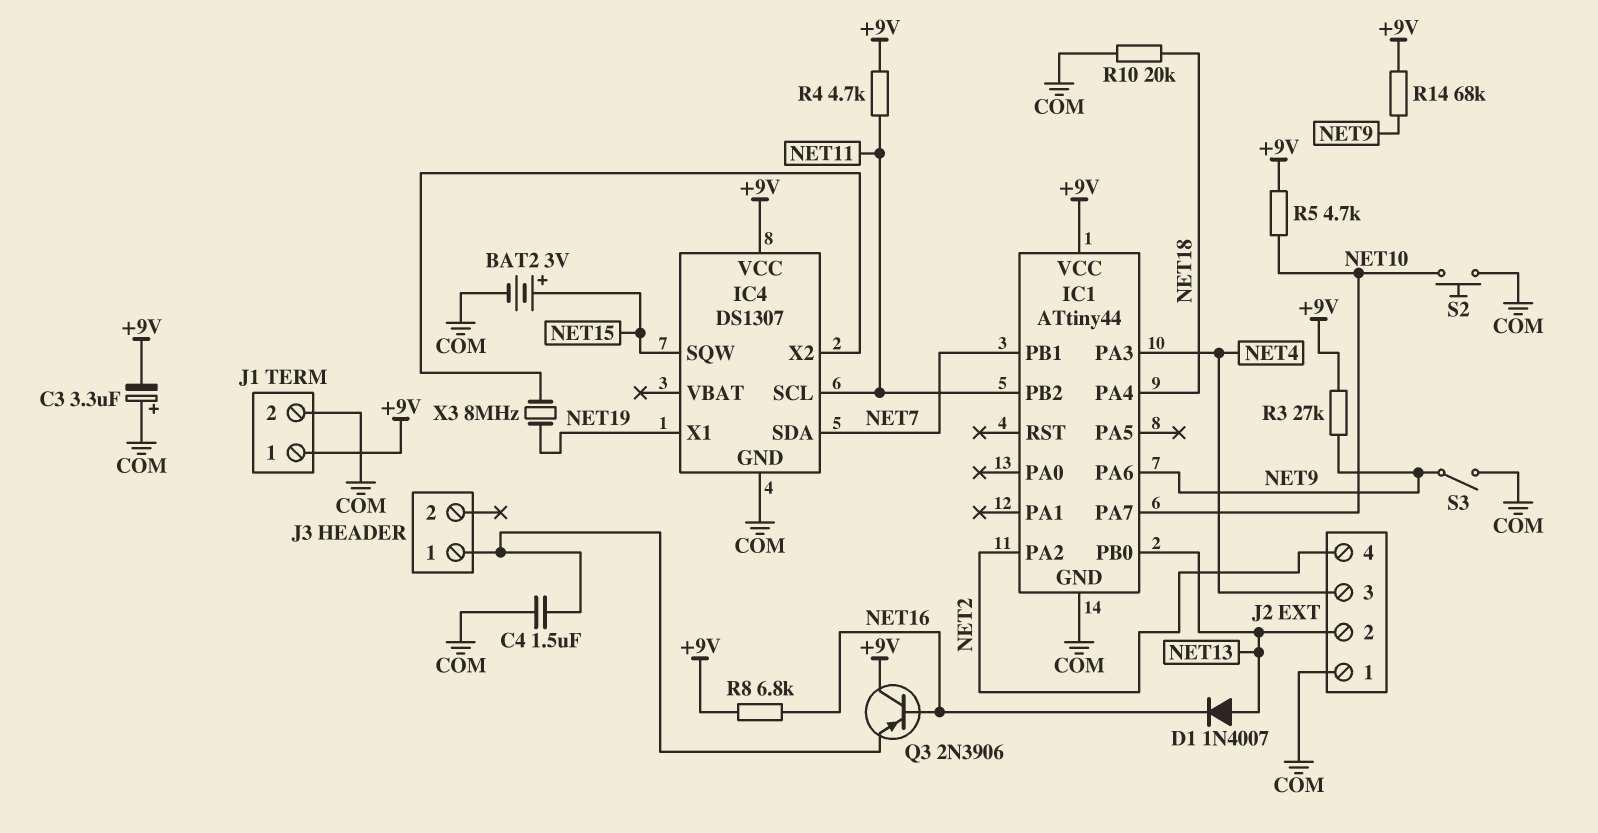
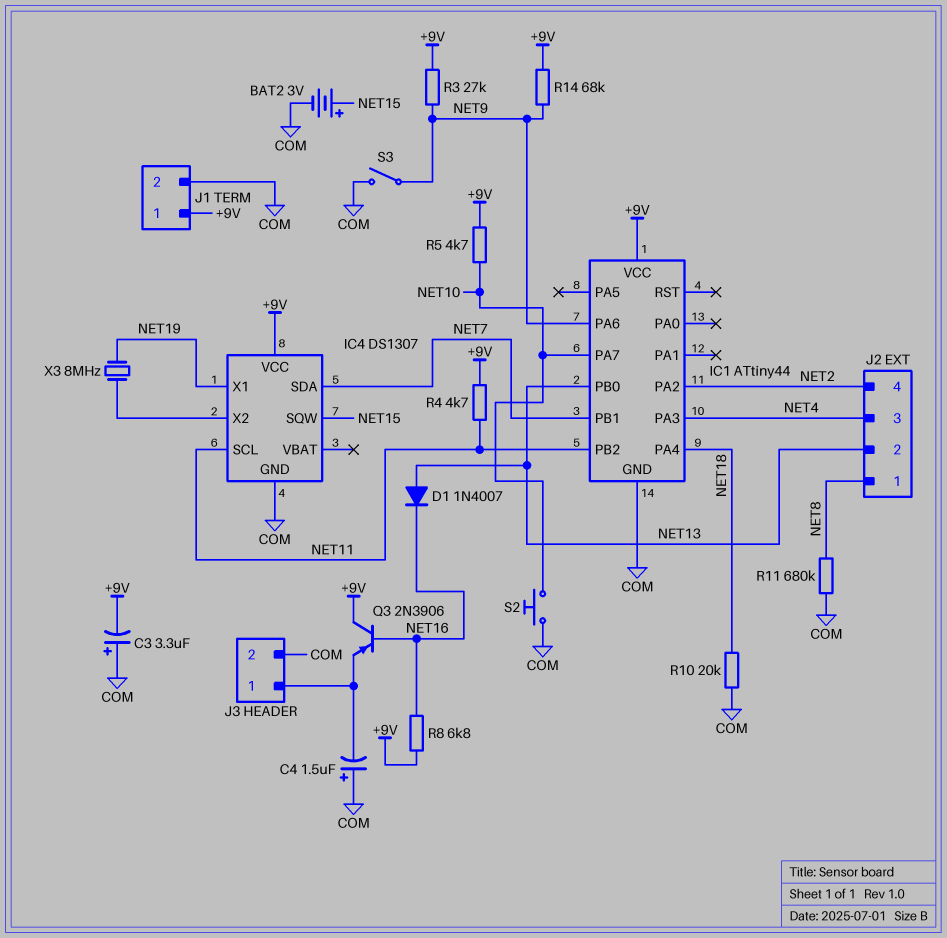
C4: 1.5uF (COM, J3/1) -> 1.5uF (plus COM, minus J3/1)
J2 pin 1: COM -> NET8
J3 pin 2: none -> COM
R11: none -> 680k (COM, NET8)

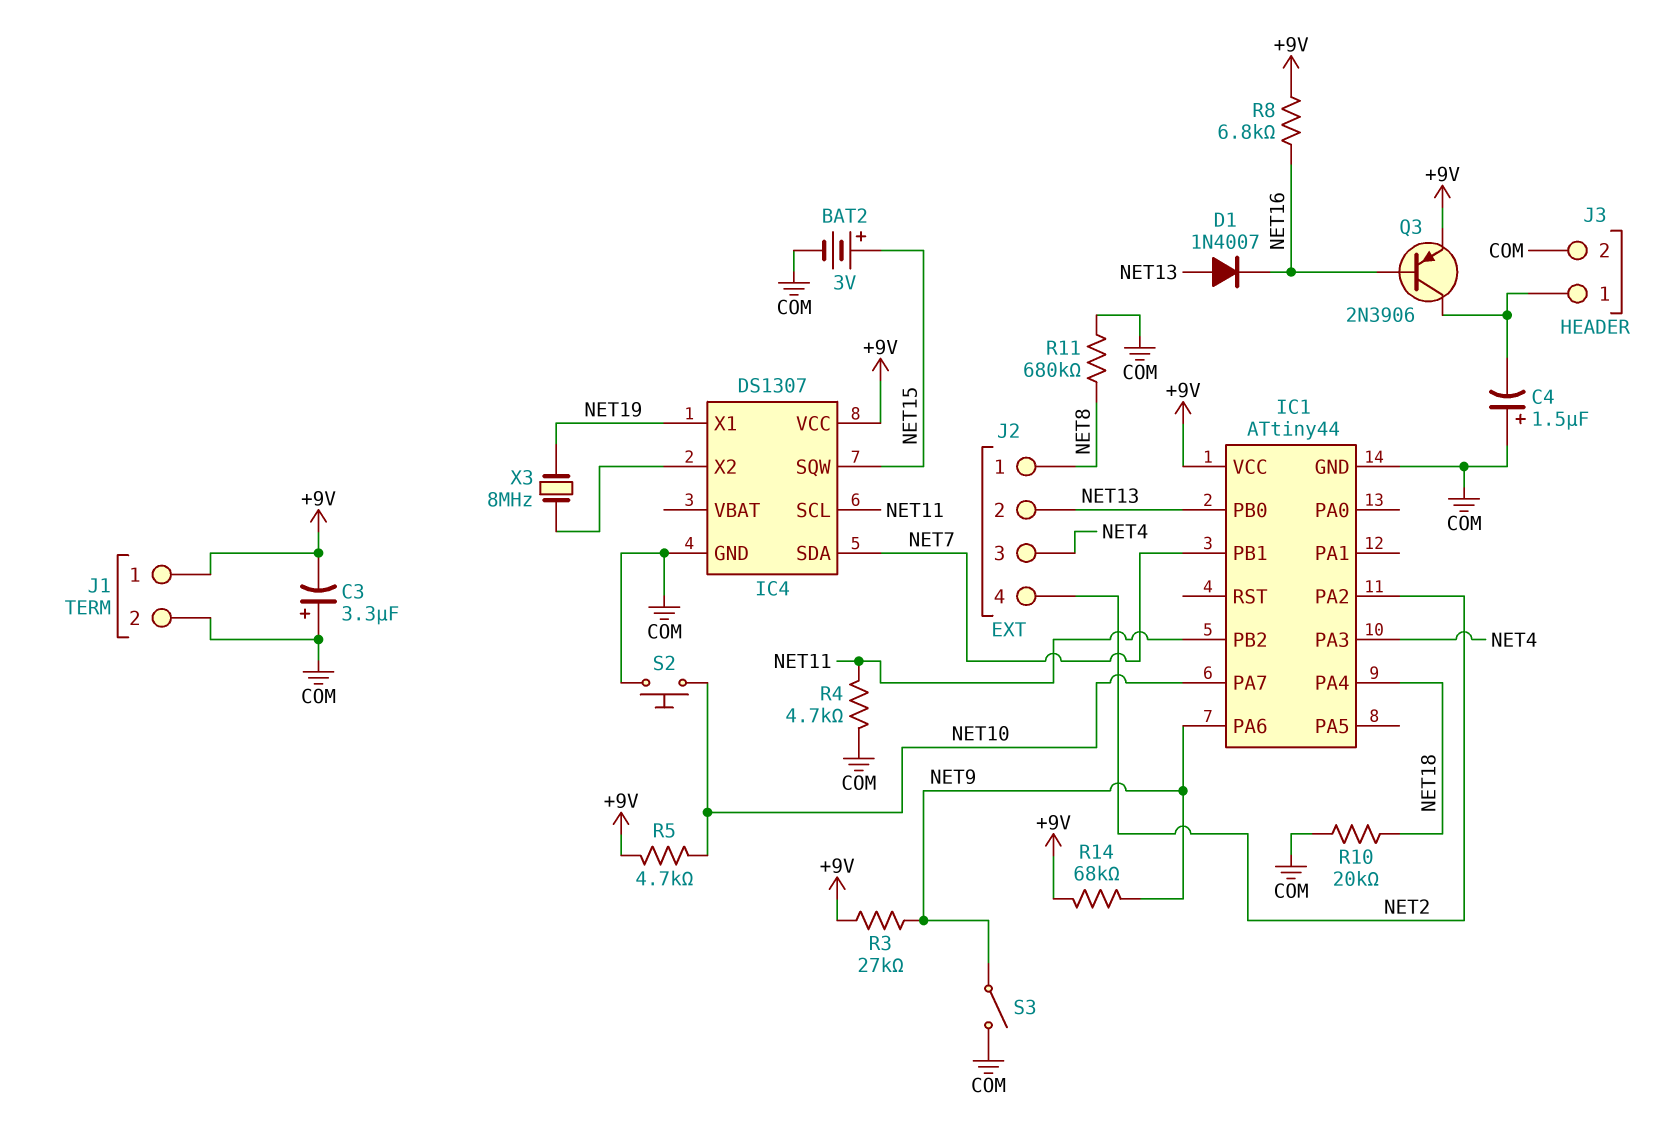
Q3: PNP 2N3906 (B NET16, C +9V, E J3/1) -> PNP 2N3906 (B NET16, C J3/1, E +9V)
R4: 4.7k (+9V, NET11) -> 4.7k (COM, NET11)

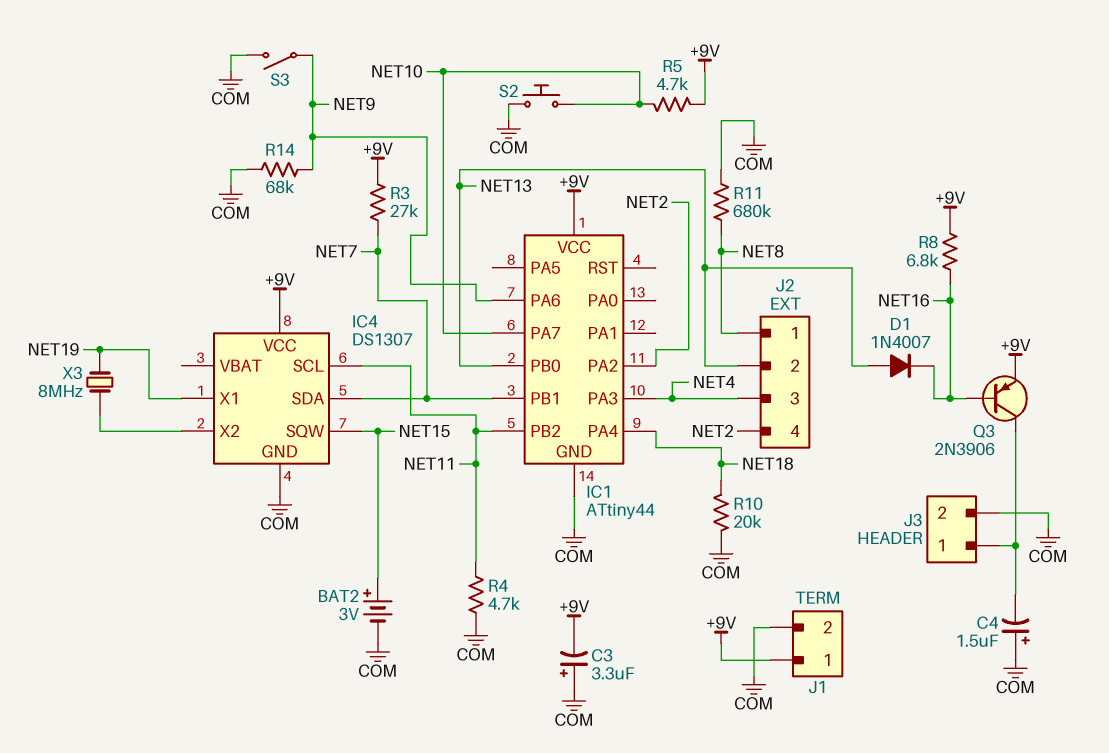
R3: 27k (+9V, NET9) -> 27k (+9V, NET7)
R14: 68k (+9V, NET9) -> 68k (COM, NET9)

